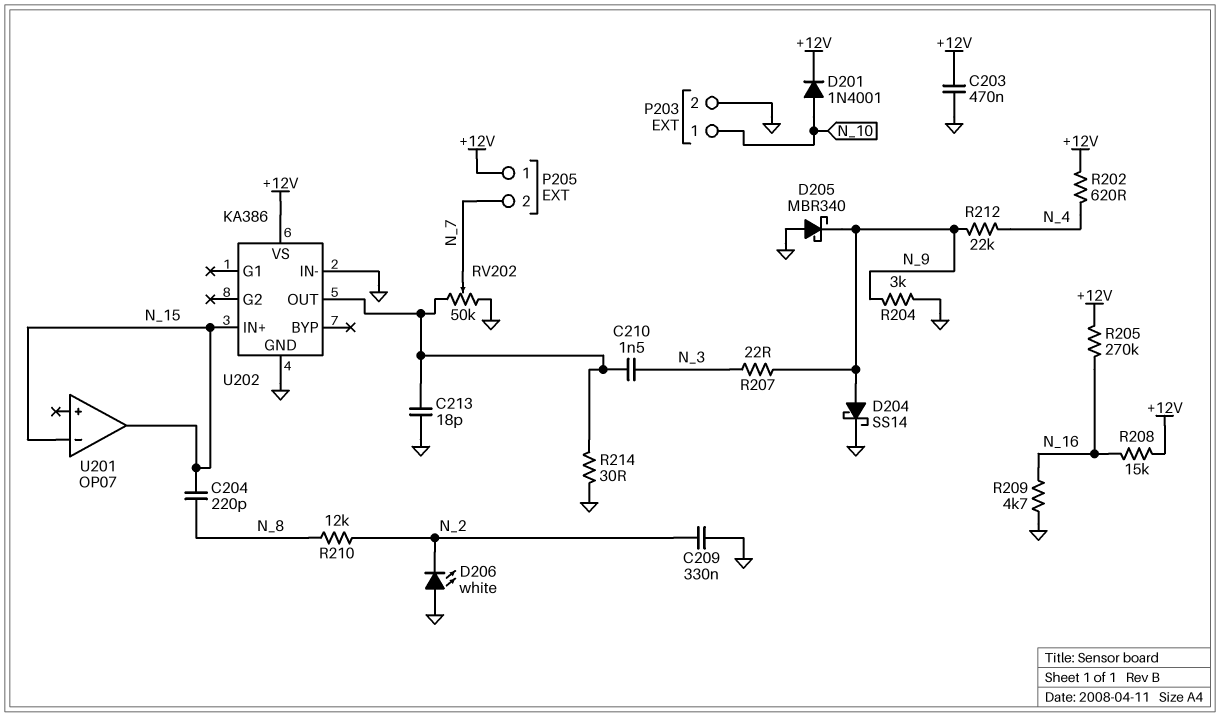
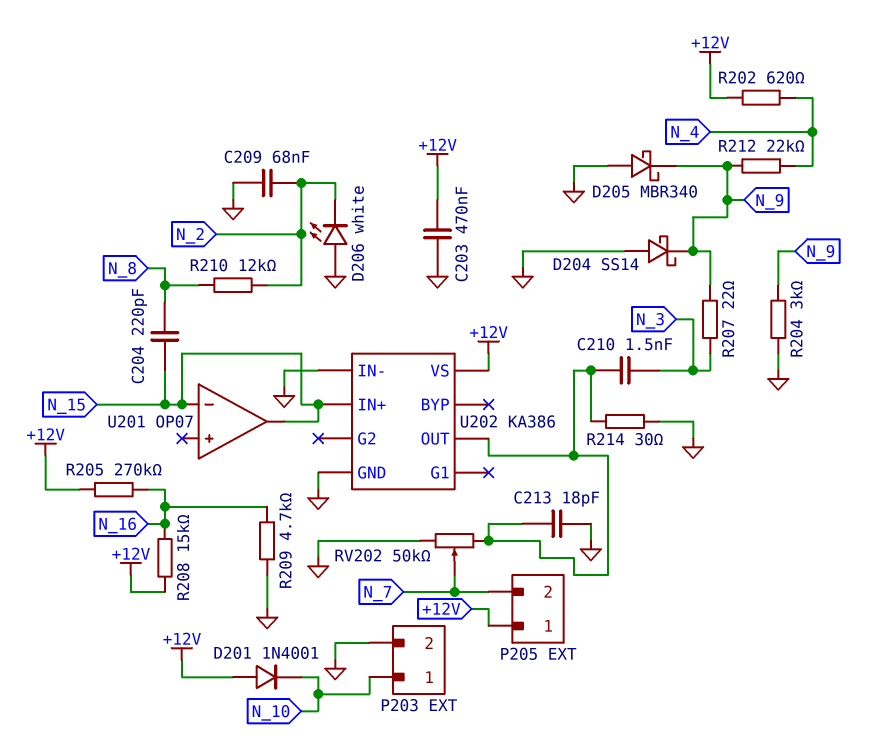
C209: 330nF (GND, N_2) -> 68nF (GND, N_2)
D201: diode 1N4001 (A N_10, K +12V) -> diode 1N4001 (A +12V, K N_10)
D204: schottky SS14 (A N_9, K GND) -> schottky SS14 (A GND, K N_9)

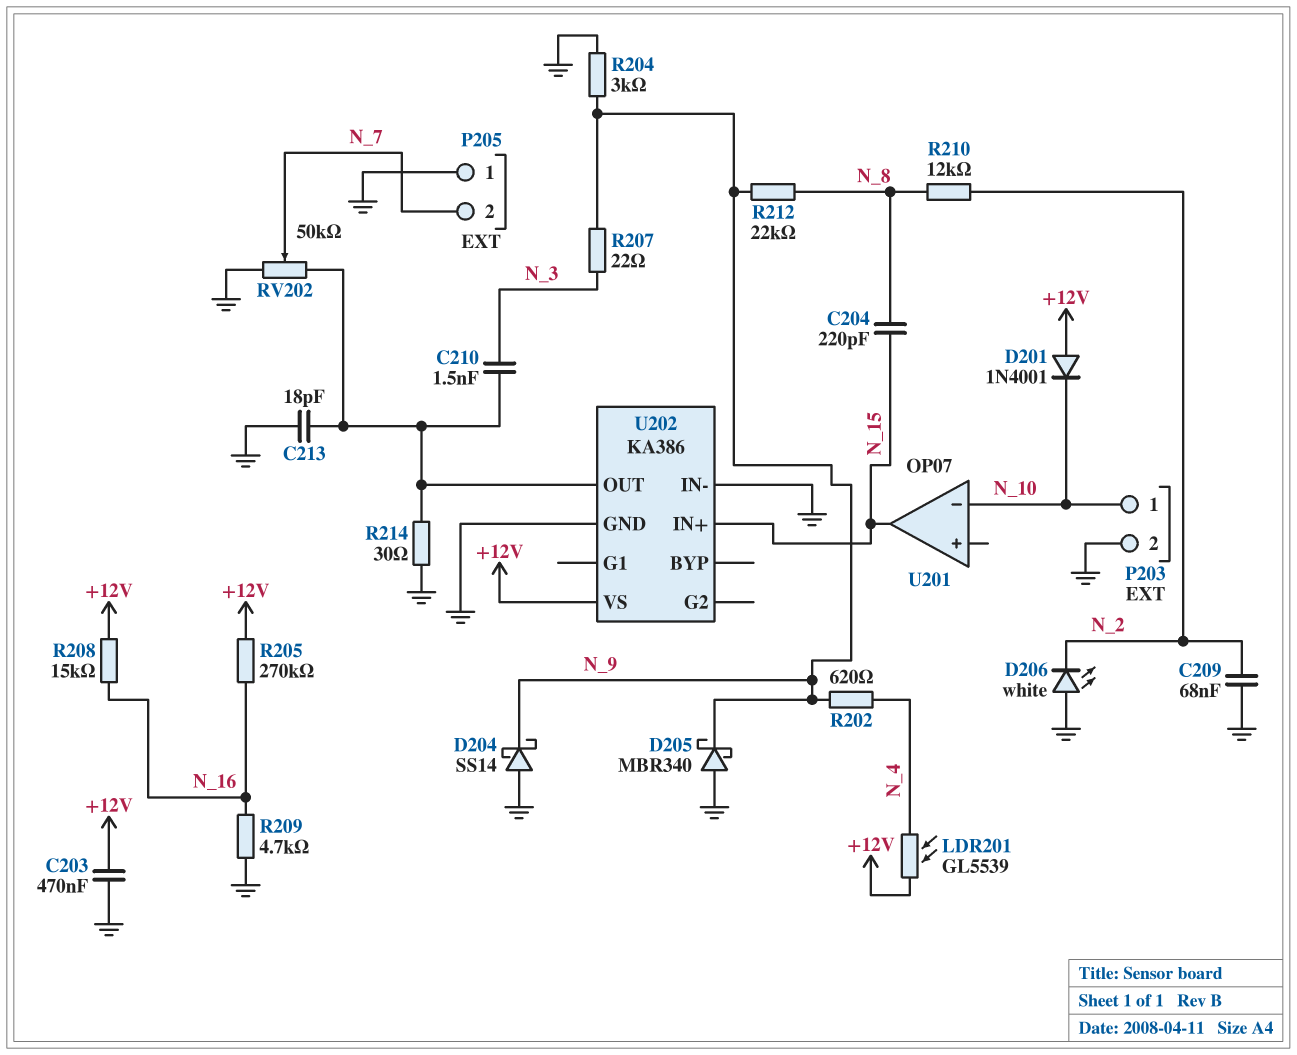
LDR201: none -> GL5539 (+12V, N_4)
P205 pin 1: +12V -> GND
R202: 620 (+12V, N_4) -> 620 (N_4, N_9)
R212: 22k (N_4, N_9) -> 22k (N_8, N_9)
U201 pin in-: N_15 -> N_10

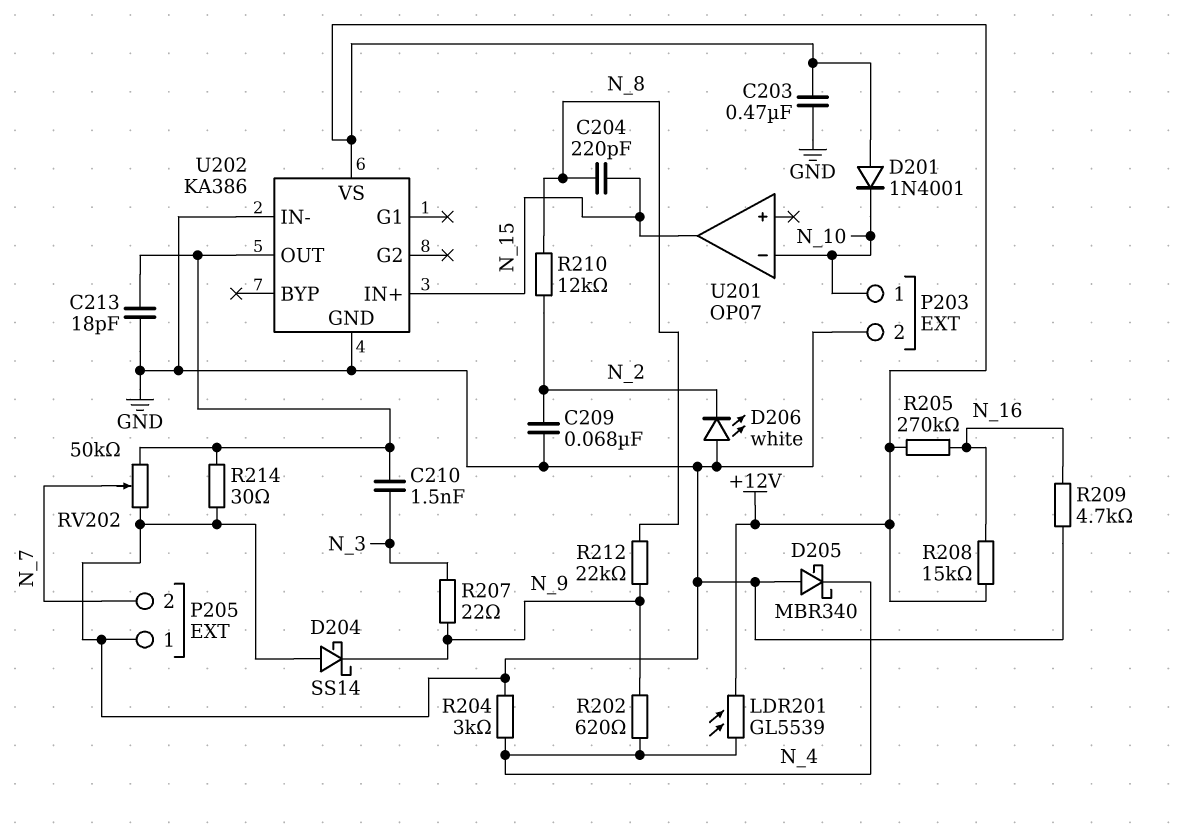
D205: schottky MBR340 (A GND, K N_9) -> schottky MBR340 (A GND, K N_4)
R204: 3k (GND, N_9) -> 3k (GND, N_4)

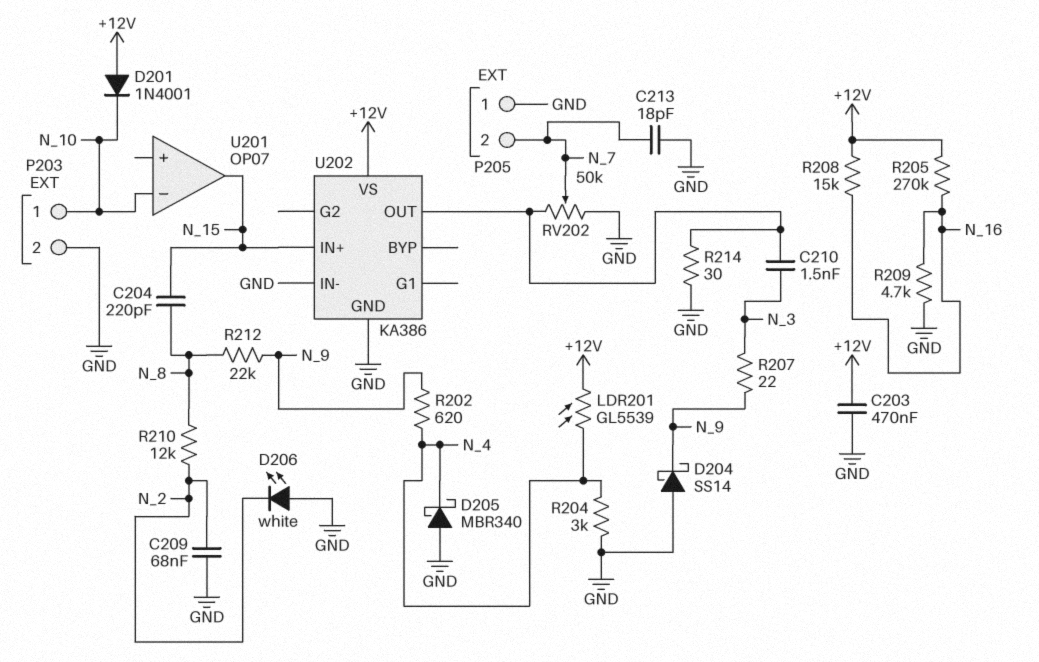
C213: 18pF (GND, U202/OUT) -> 18pF (GND, N_7)

